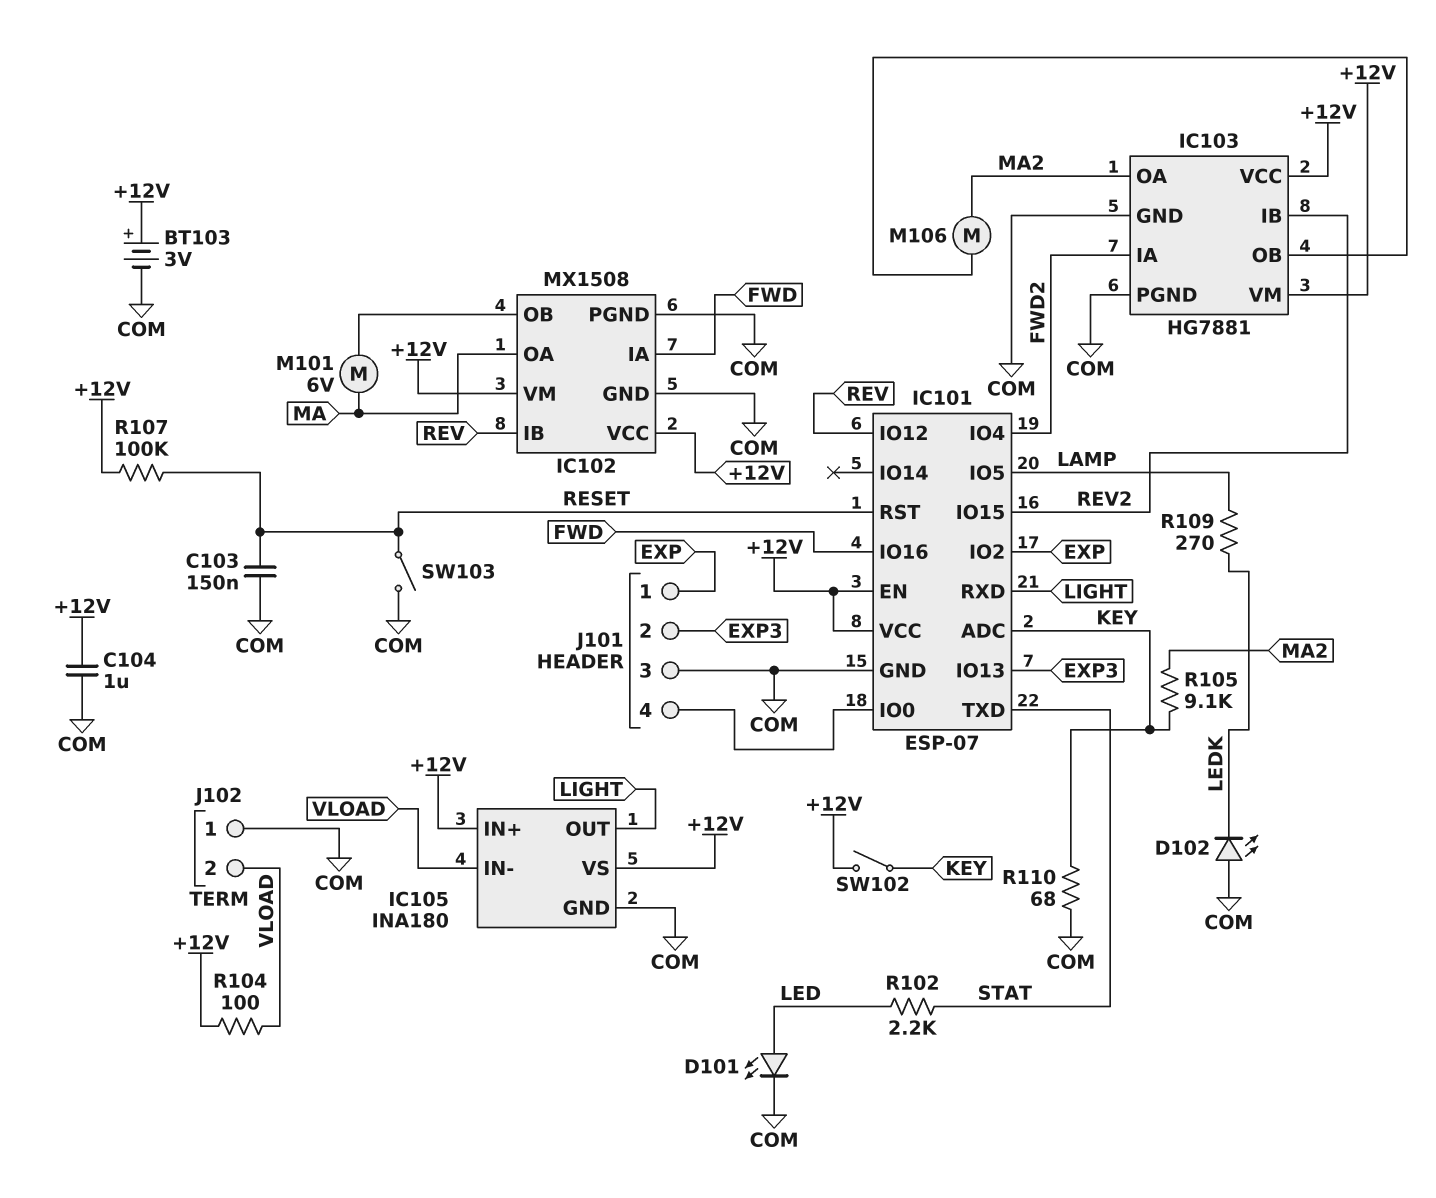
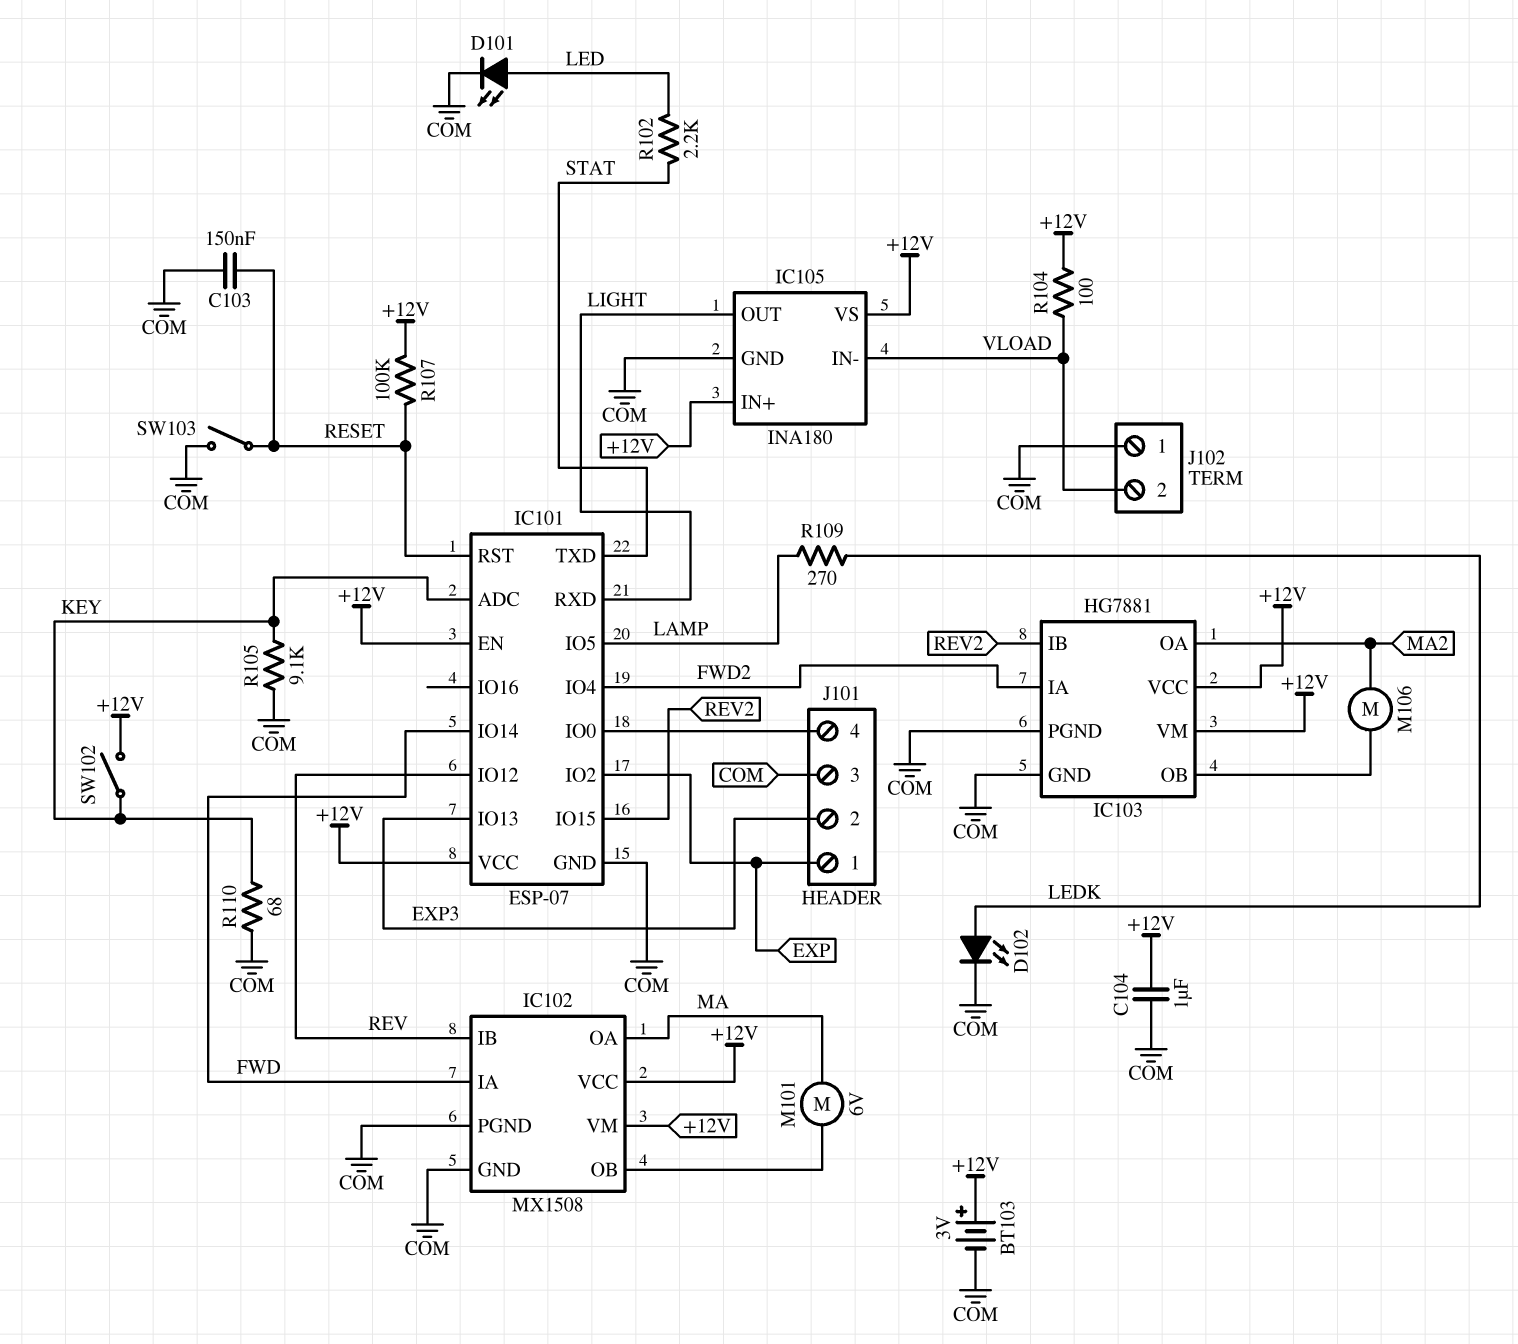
D102: LED (A COM, K LEDK) -> LED (A LEDK, K COM)
IC101 pin IO14: none -> FWD
IC101 pin IO16: FWD -> none
R105: 9.1k (KEY, MA2) -> 9.1k (COM, KEY)

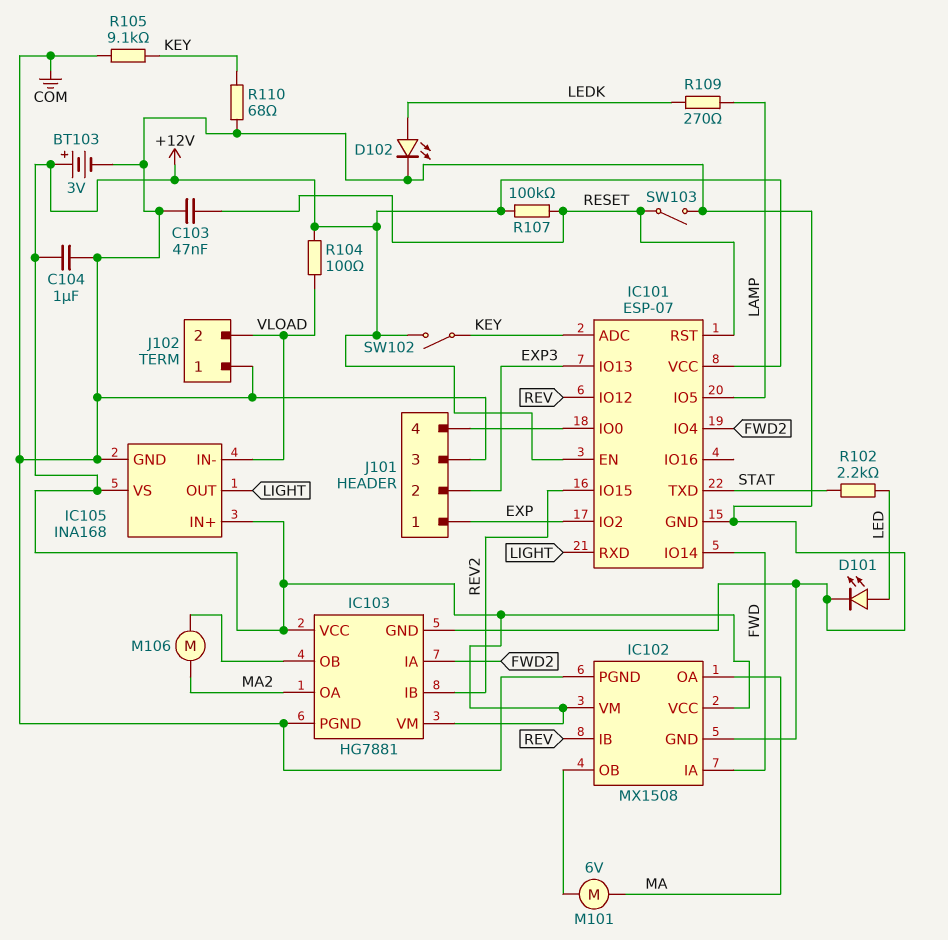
C103: 150nF (COM, RESET) -> 47nF (COM, RESET)
IC105: INA180 -> INA168

